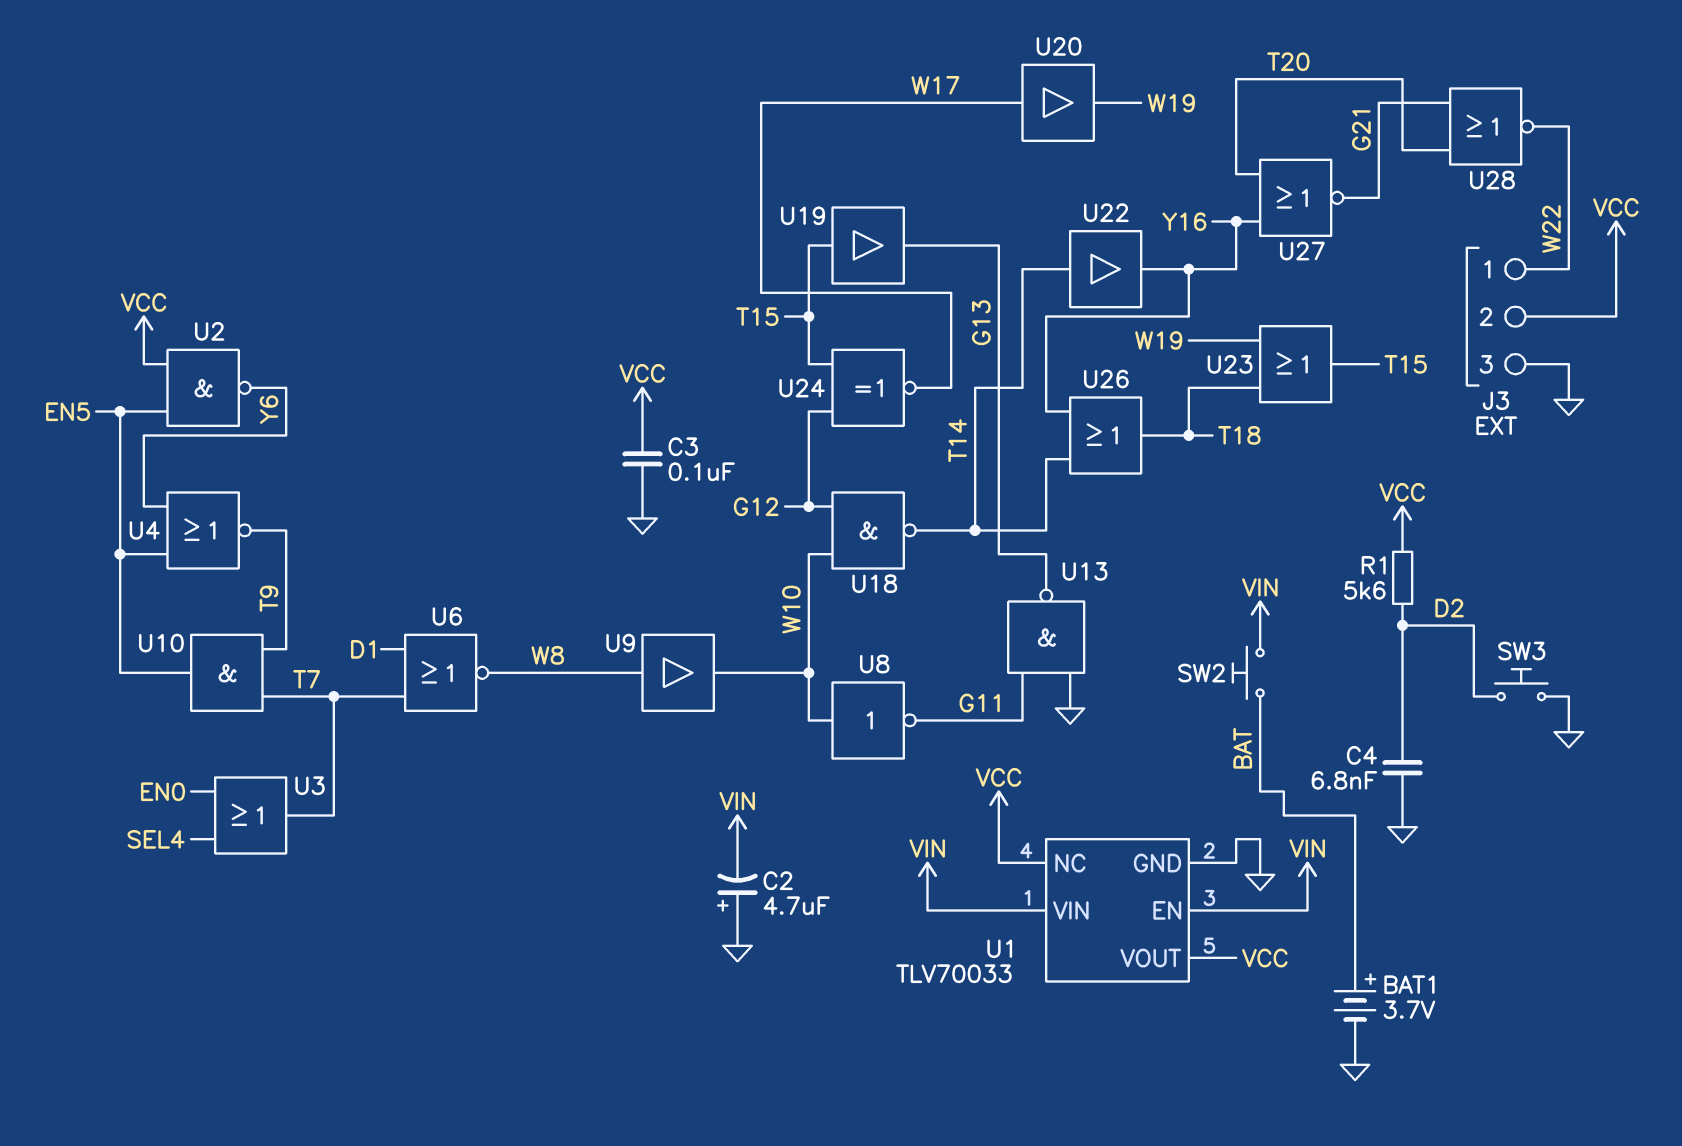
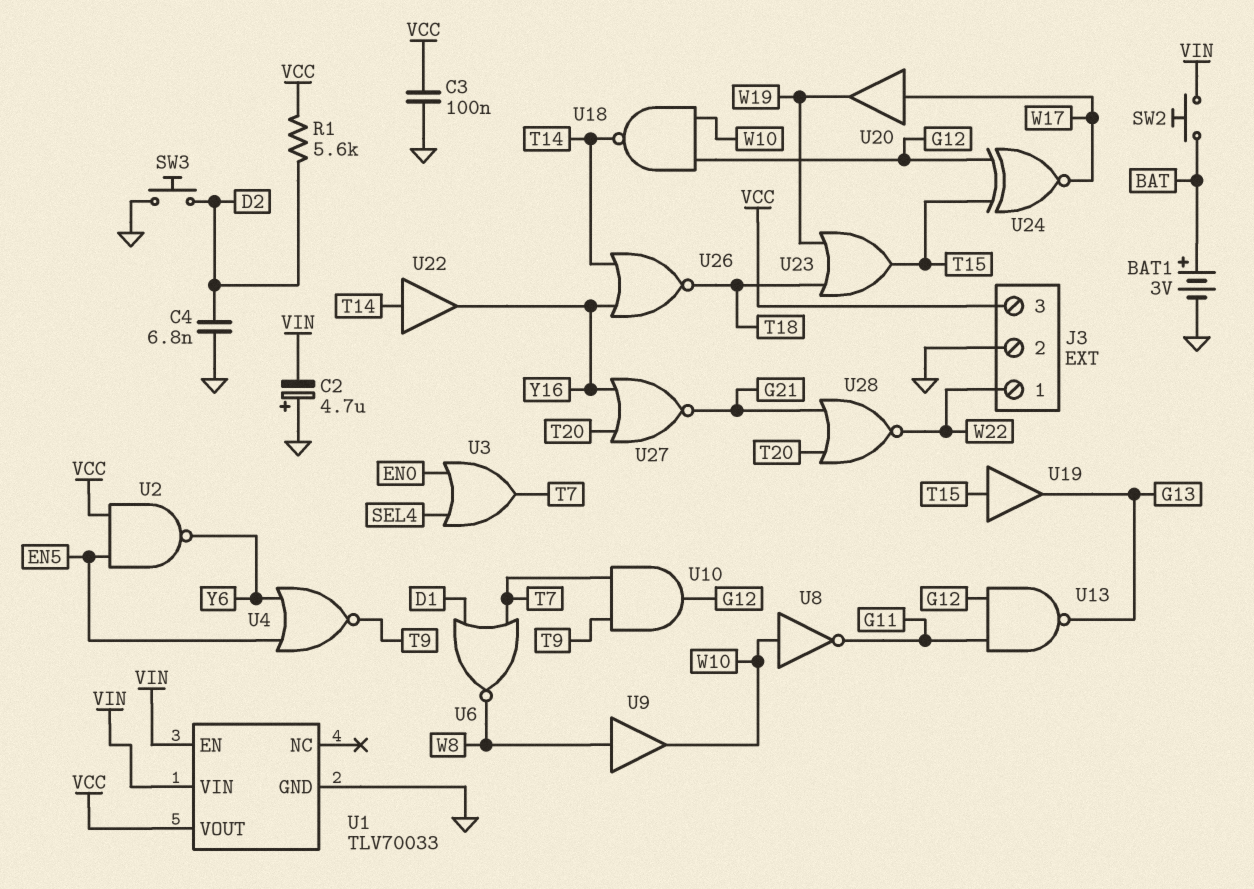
BAT1: 3.7V (plus BAT, minus GND) -> 3V (plus BAT, minus GND)
J3 pin 2: VCC -> GND
J3 pin 3: GND -> VCC
U1 pin NC: VCC -> none
U10: AND (in T7, in T9, out EN5) -> AND (in T7, in T9, out G12)
U13: NAND (in G11, in GND, out G13) -> NAND (in G11, in G12, out G13)
U26: OR (in T14, in Y16, out T18) -> NOR (in T14, in Y16, out T18)

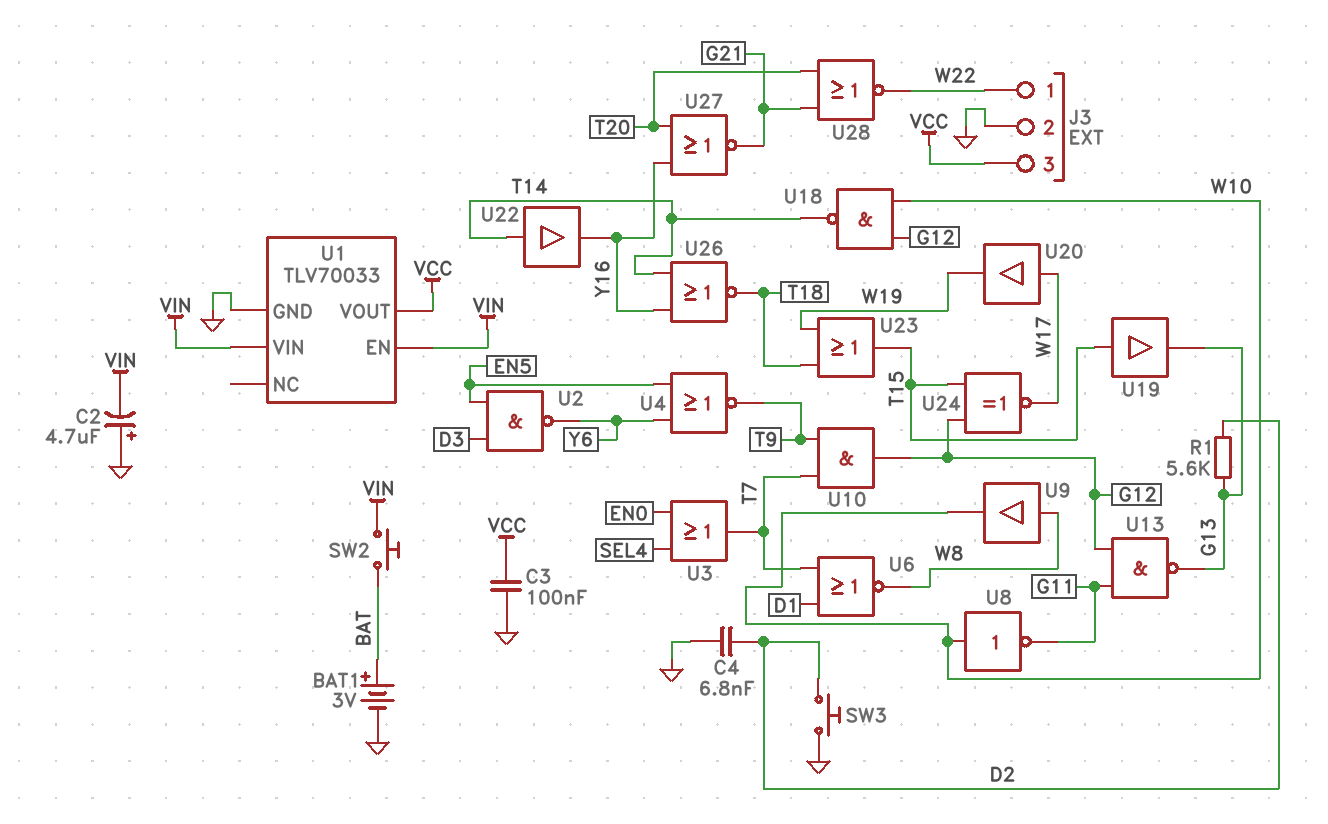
R1: 5.6k (D2, VCC) -> 5.6k (D2, G13)
U2: NAND (in EN5, in VCC, out Y6) -> NAND (in D3, in EN5, out Y6)

